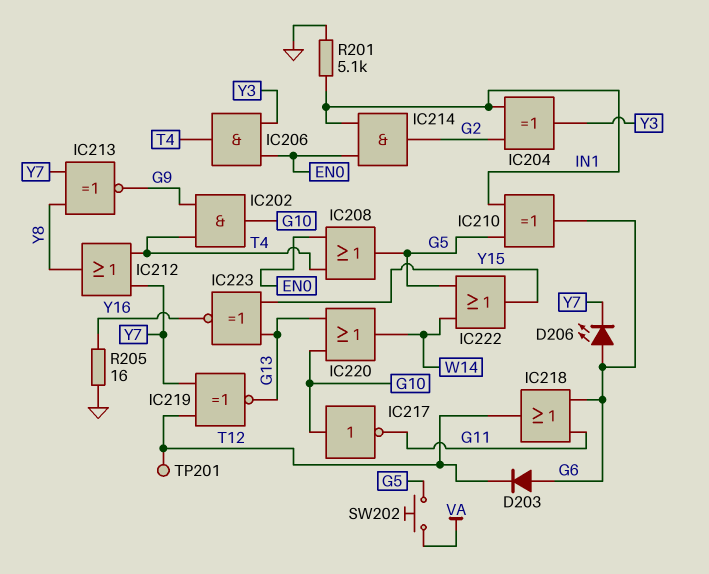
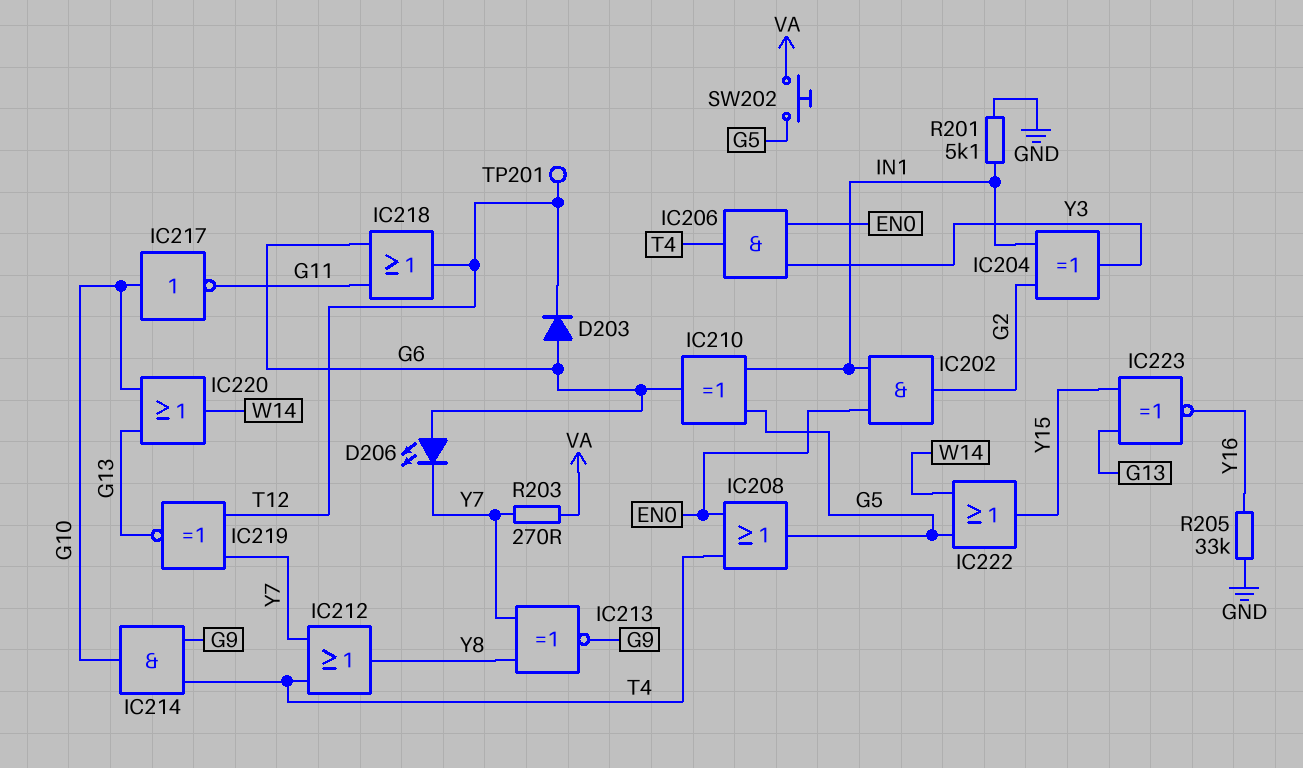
IC202: AND (in G9, in T4, out G10) -> AND (in EN0, in IN1, out G2)
IC214: AND (in EN0, in IN1, out G2) -> AND (in G9, in T4, out G10)
R203: none -> 270 (VA, Y7)
R205: 16 (GND, Y16) -> 33k (GND, Y16)

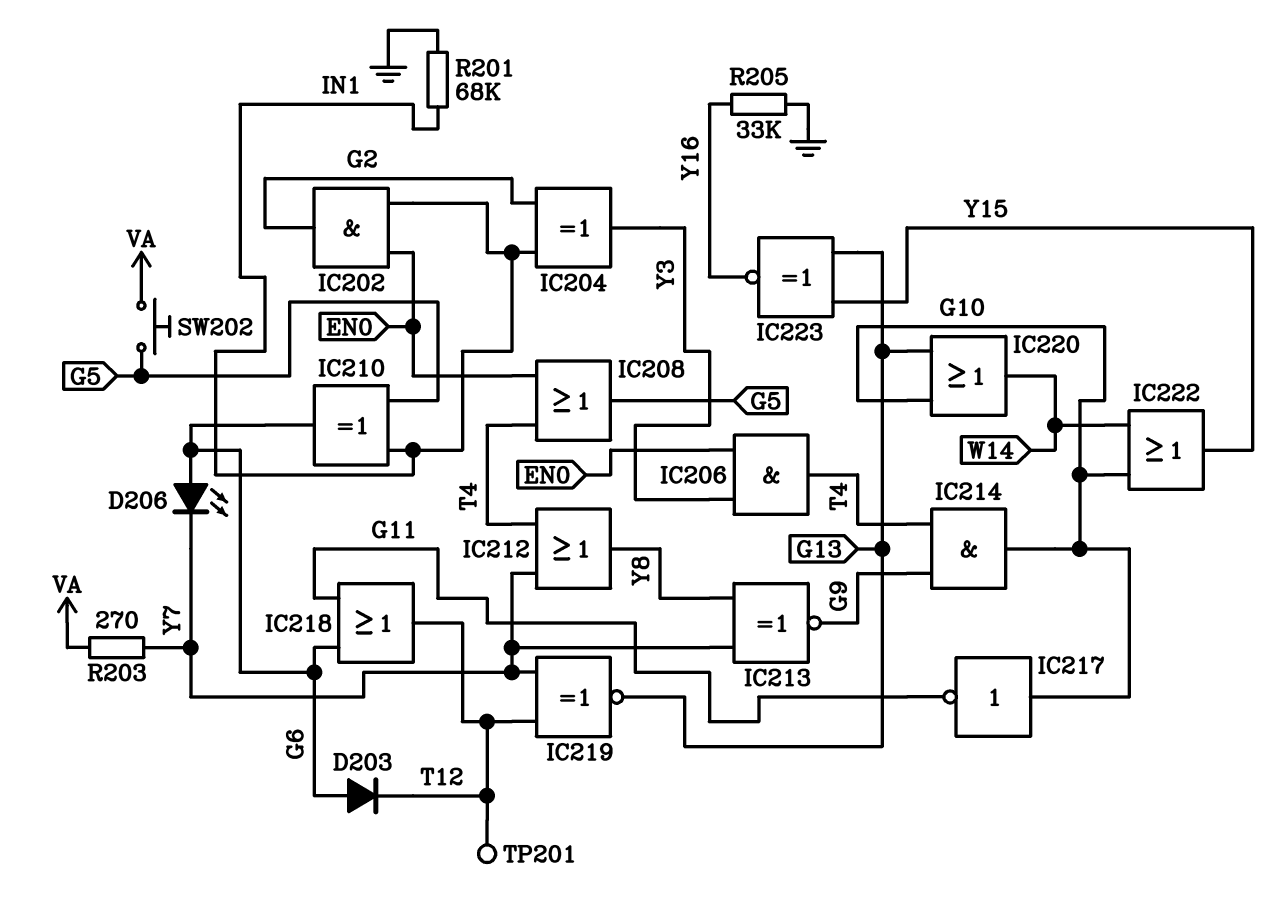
IC222: OR (in G5, in W14, out Y15) -> OR (in G10, in W14, out Y15)
R201: 5.1k (GND, IN1) -> 68k (GND, IN1)

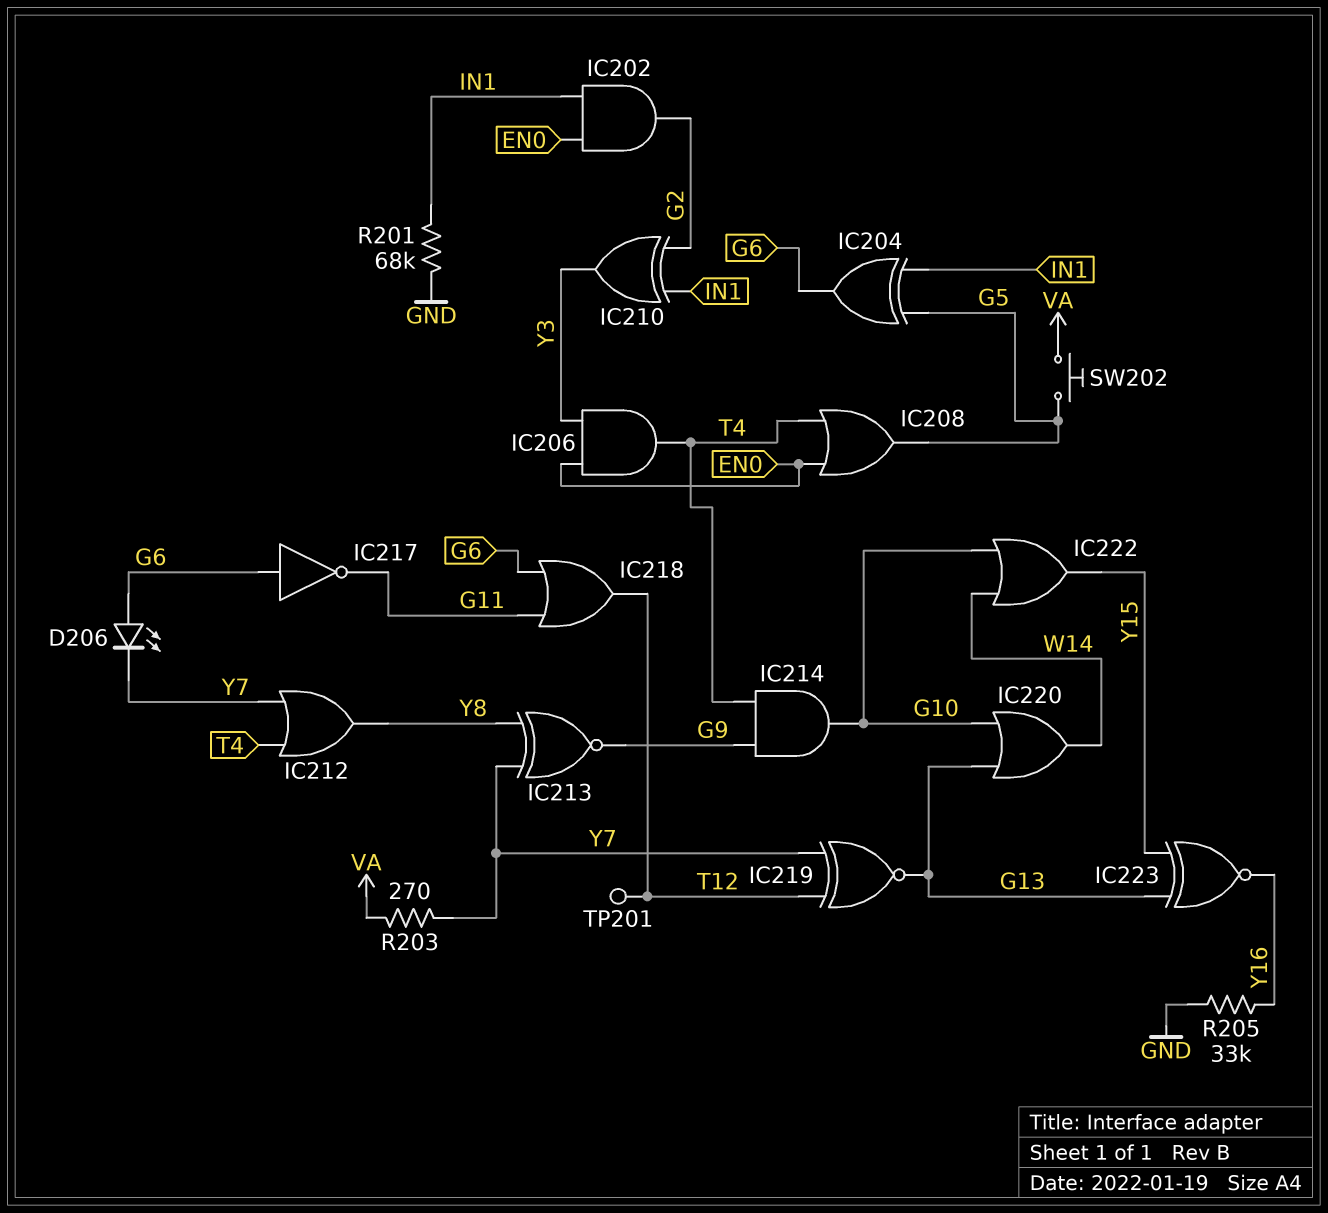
D203: diode (A G6, K T12) -> none
IC204: XOR (in G2, in IN1, out Y3) -> XOR (in G5, in IN1, out G6)
IC210: XOR (in G5, in IN1, out G6) -> XOR (in G2, in IN1, out Y3)
IC217: NOT (in G10, out G11) -> NOT (in G6, out G11)

